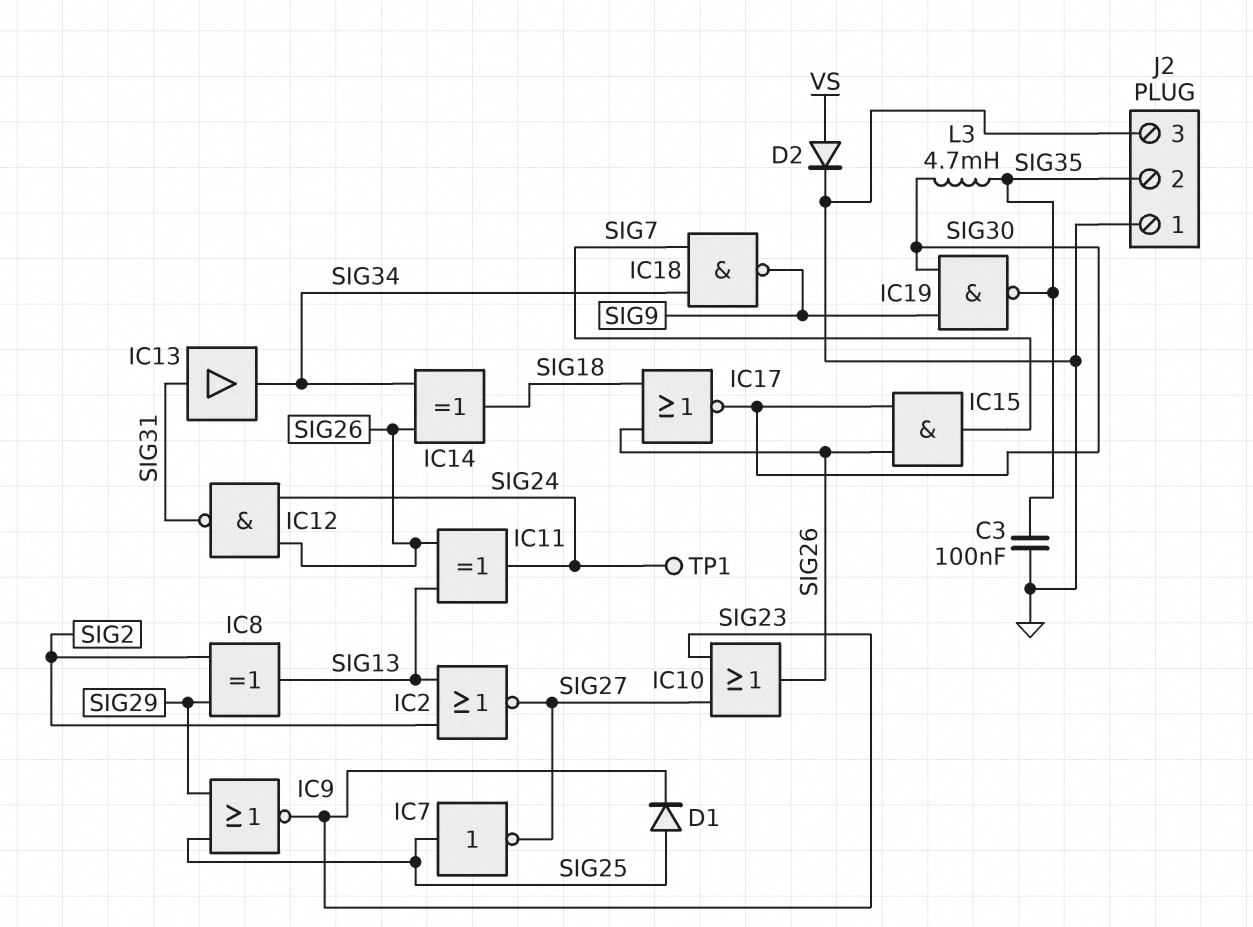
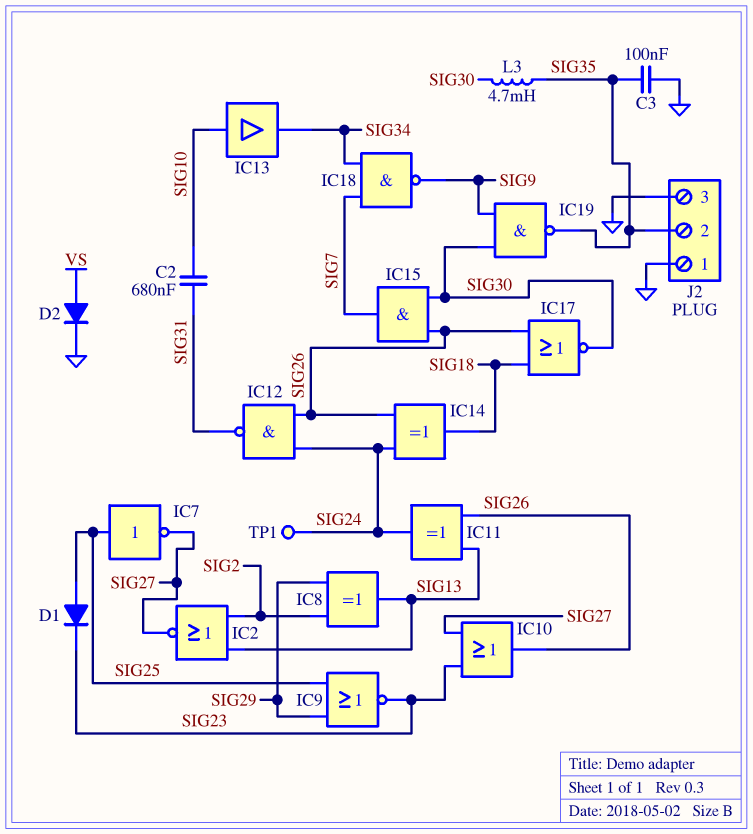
C2: none -> 680nF (SIG10, SIG31)
IC13: buffer (in SIG31, out SIG34) -> buffer (in SIG10, out SIG34)
IC14: XOR (in SIG26, in SIG34, out SIG18) -> XOR (in SIG24, in SIG26, out SIG18)

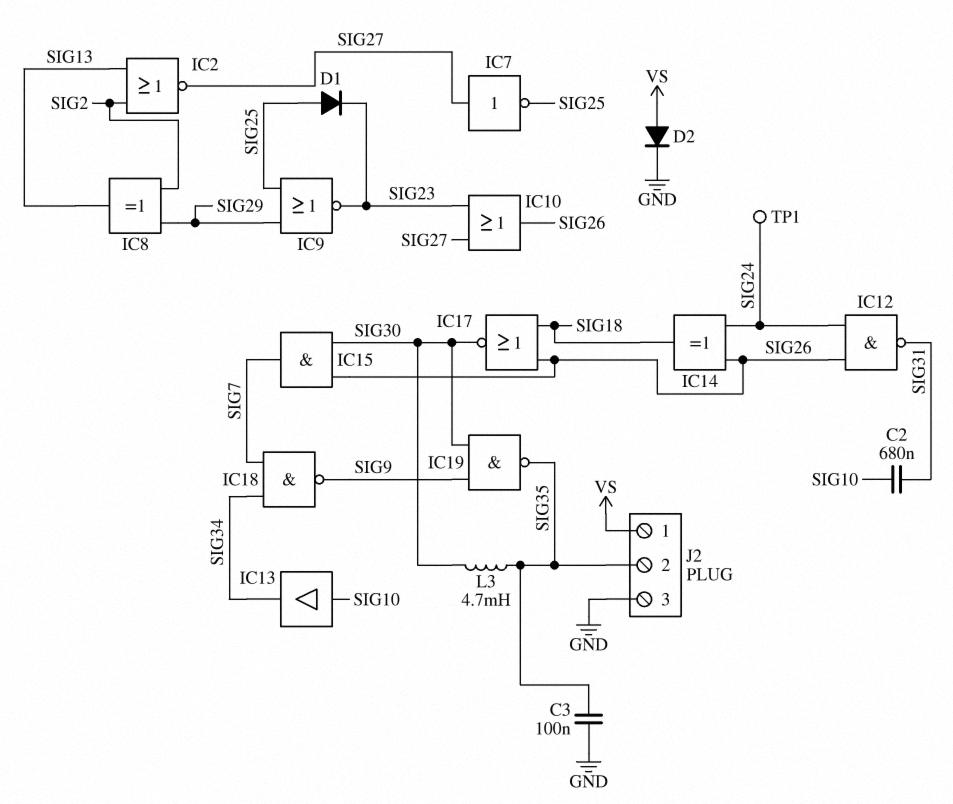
IC7: NOT (in SIG25, out SIG27) -> NOT (in SIG27, out SIG25)
IC11: XOR (in SIG13, in SIG26, out SIG24) -> none
J2 pin 1: GND -> VS

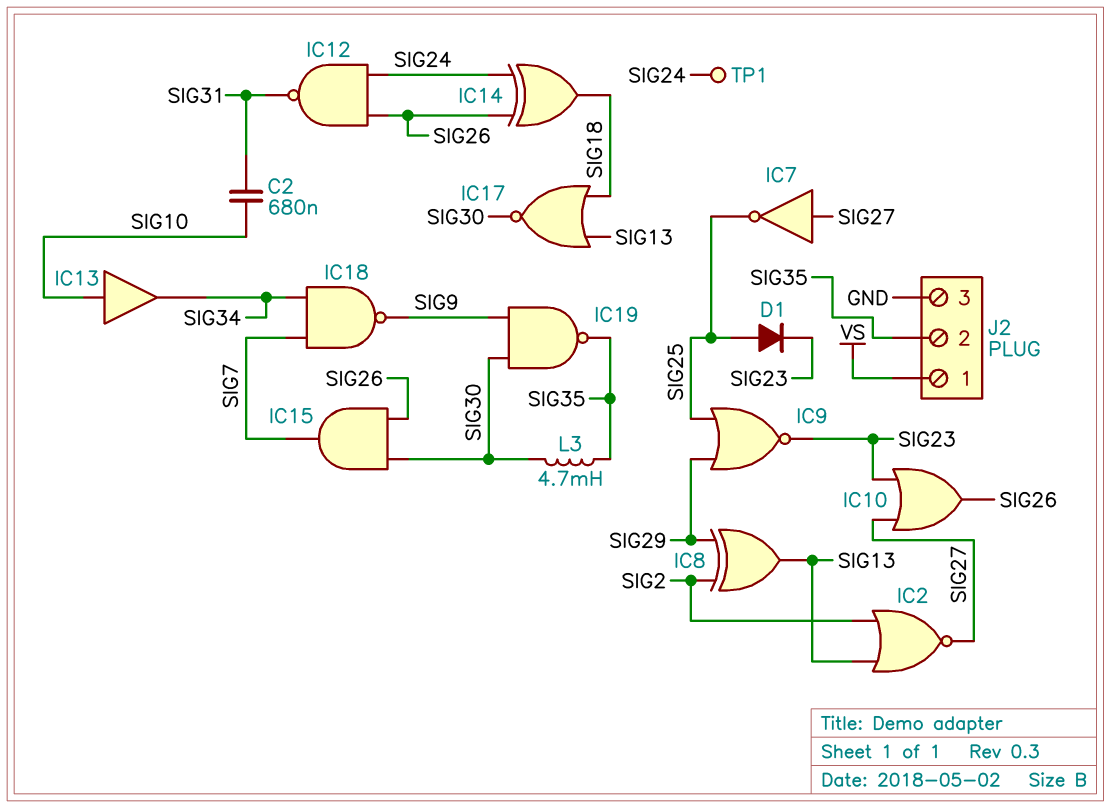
C3: 100nF (GND, SIG35) -> none
D2: diode (A VS, K GND) -> none
IC17: NOR (in SIG18, in SIG26, out SIG30) -> NOR (in SIG13, in SIG18, out SIG30)

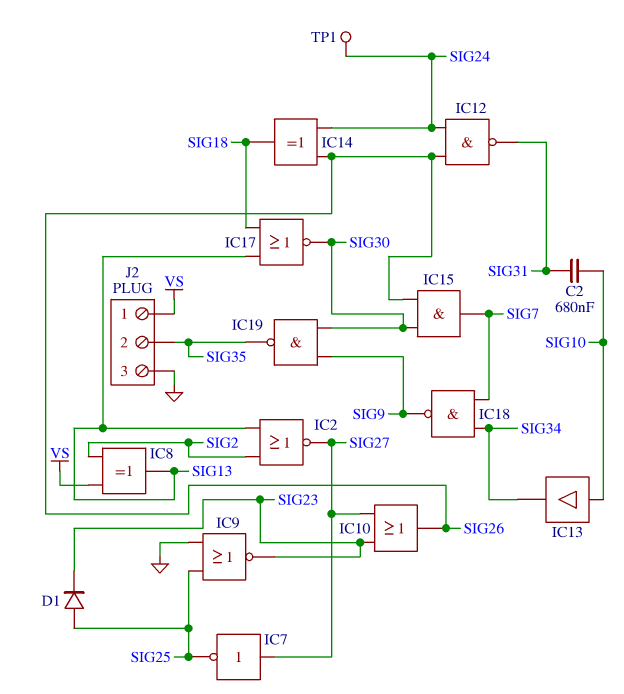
IC8: XOR (in SIG2, in SIG29, out SIG13) -> XOR (in SIG2, in VS, out SIG13)
IC9: NOR (in SIG25, in SIG29, out SIG23) -> NOR (in GND, in SIG25, out SIG23)
L3: 4.7mH (SIG30, SIG35) -> none

